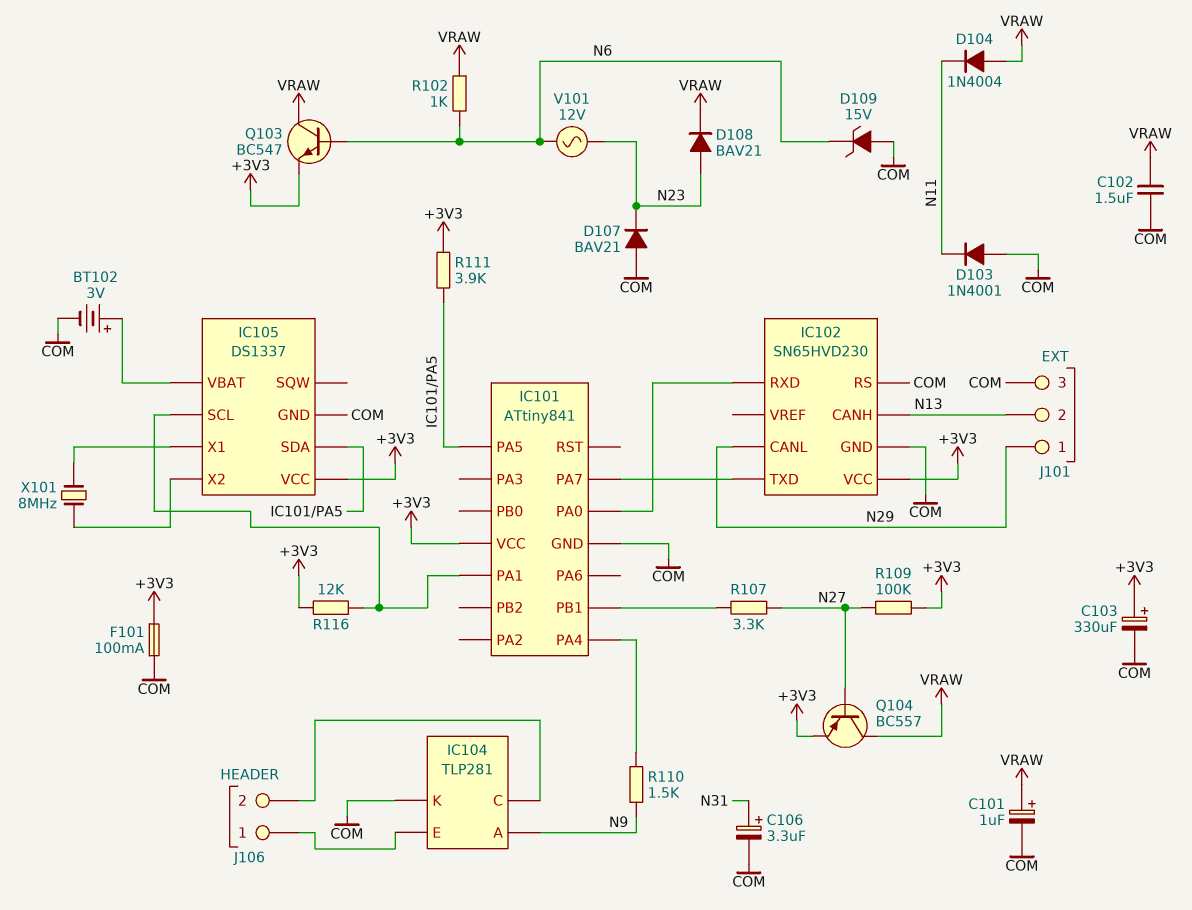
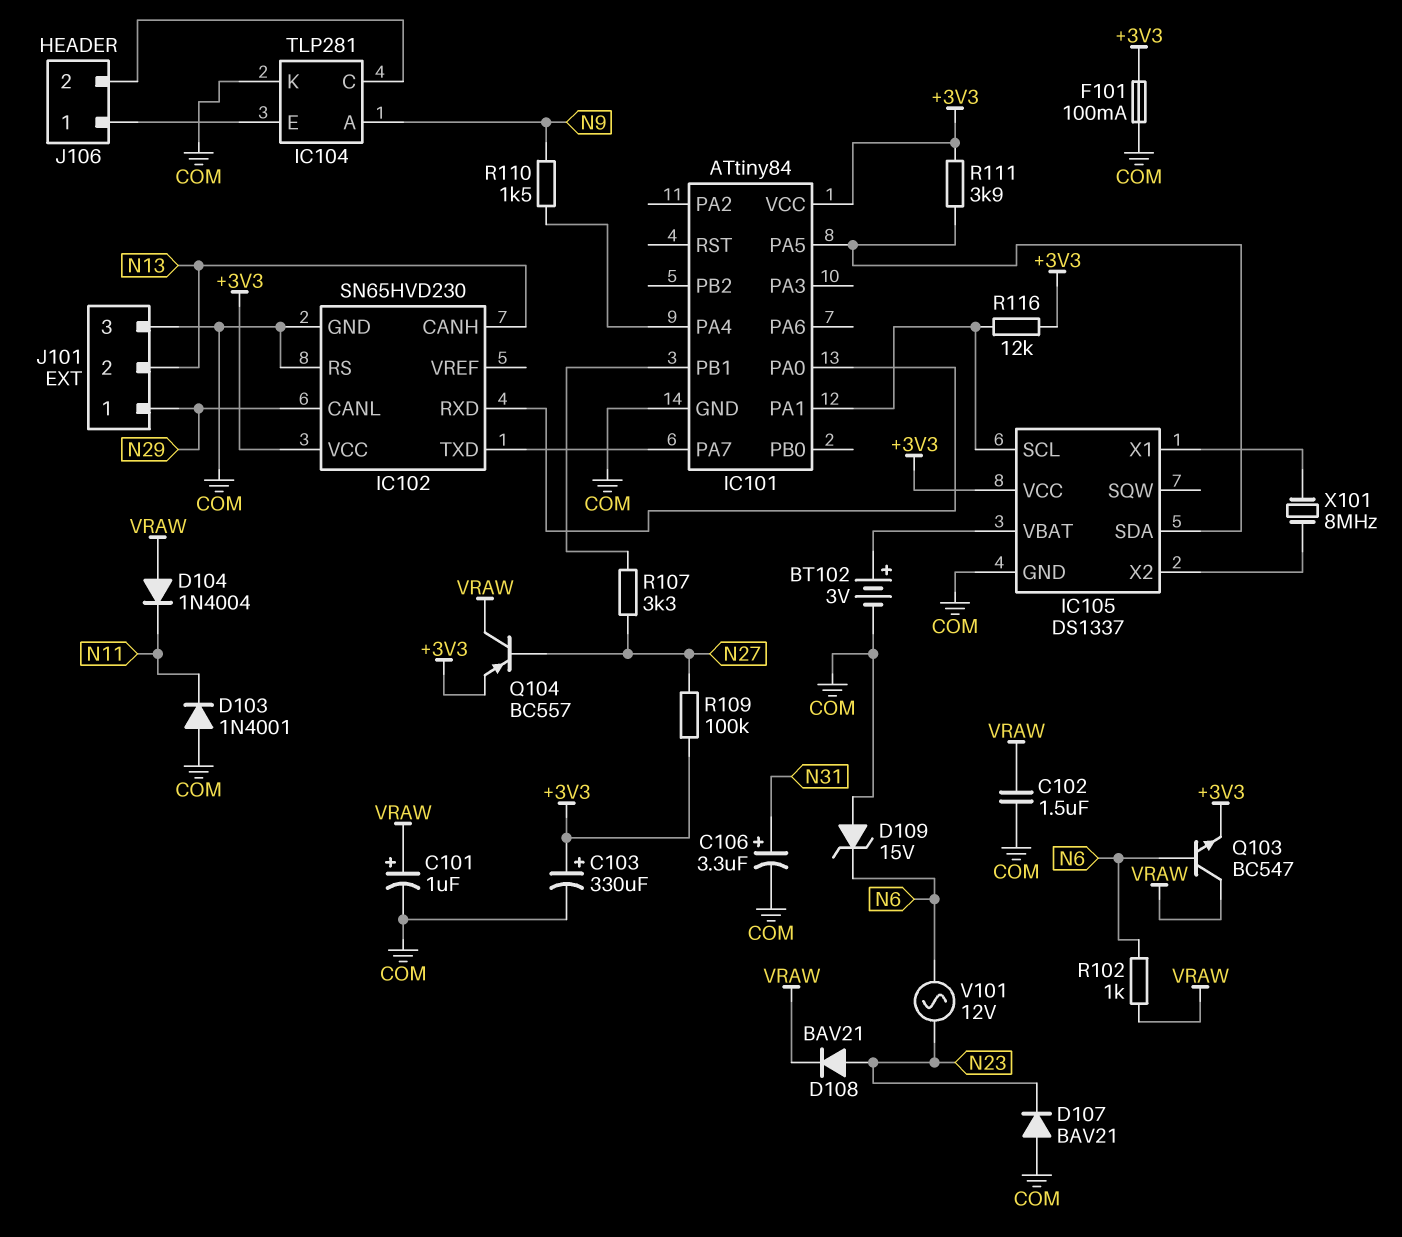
IC101: ATtiny841 -> ATtiny84

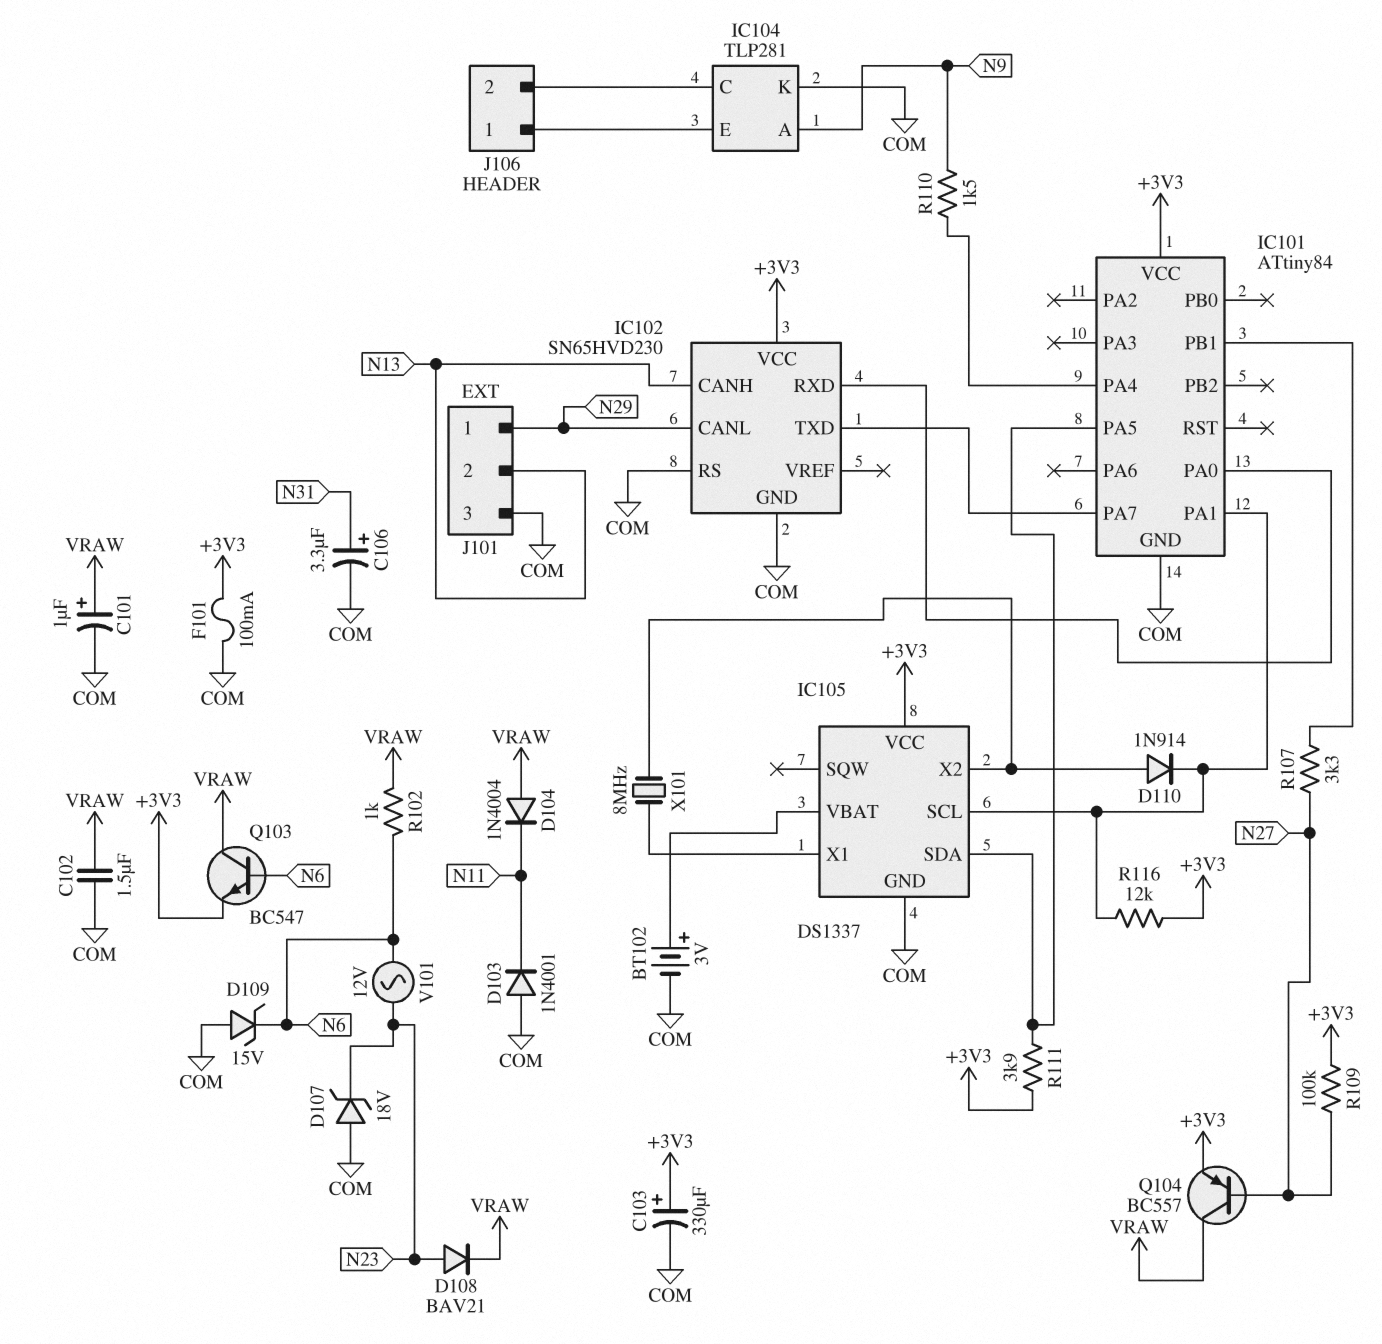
D107: diode BAV21 (A COM, K N23) -> zener 18V (A COM, K N23)
D110: none -> diode 1N914 (A IC105/X2, K IC101/PA1)

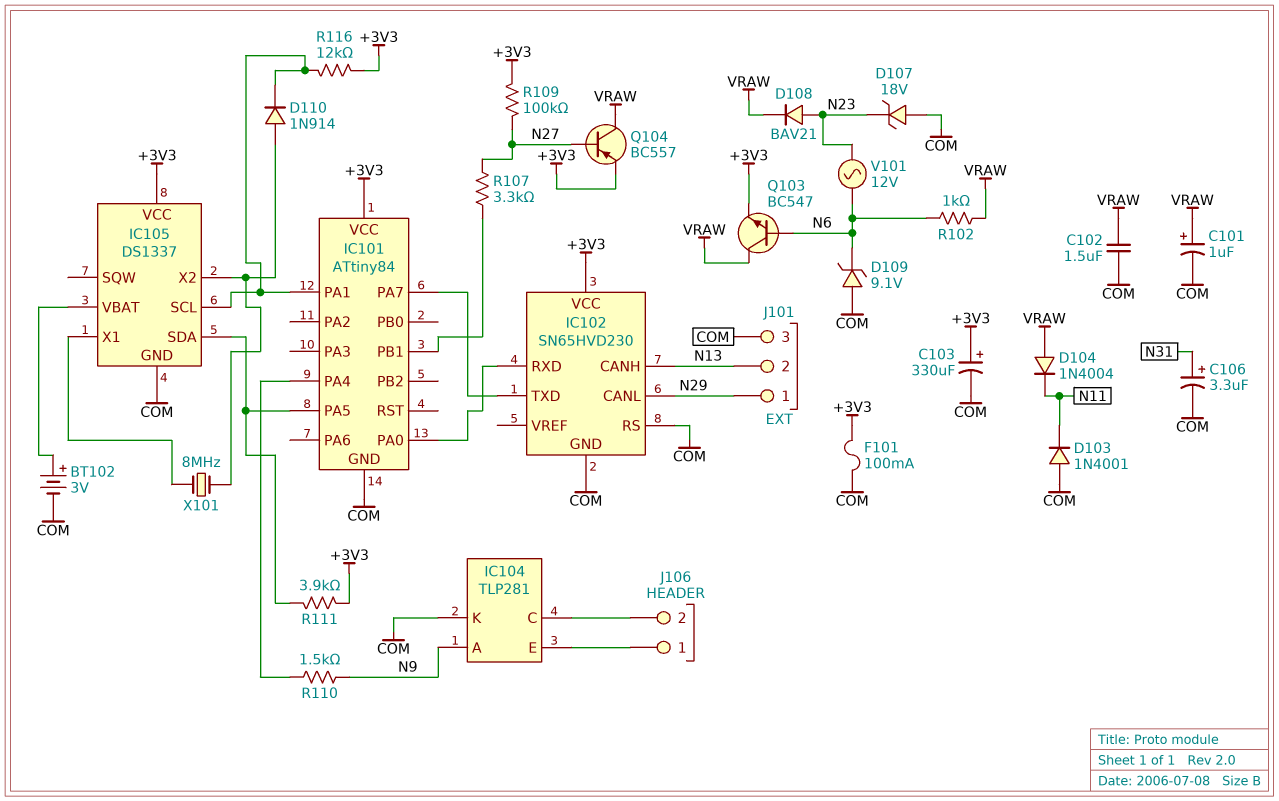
D109: zener 15V (A COM, K N6) -> zener 9.1V (A COM, K N6)

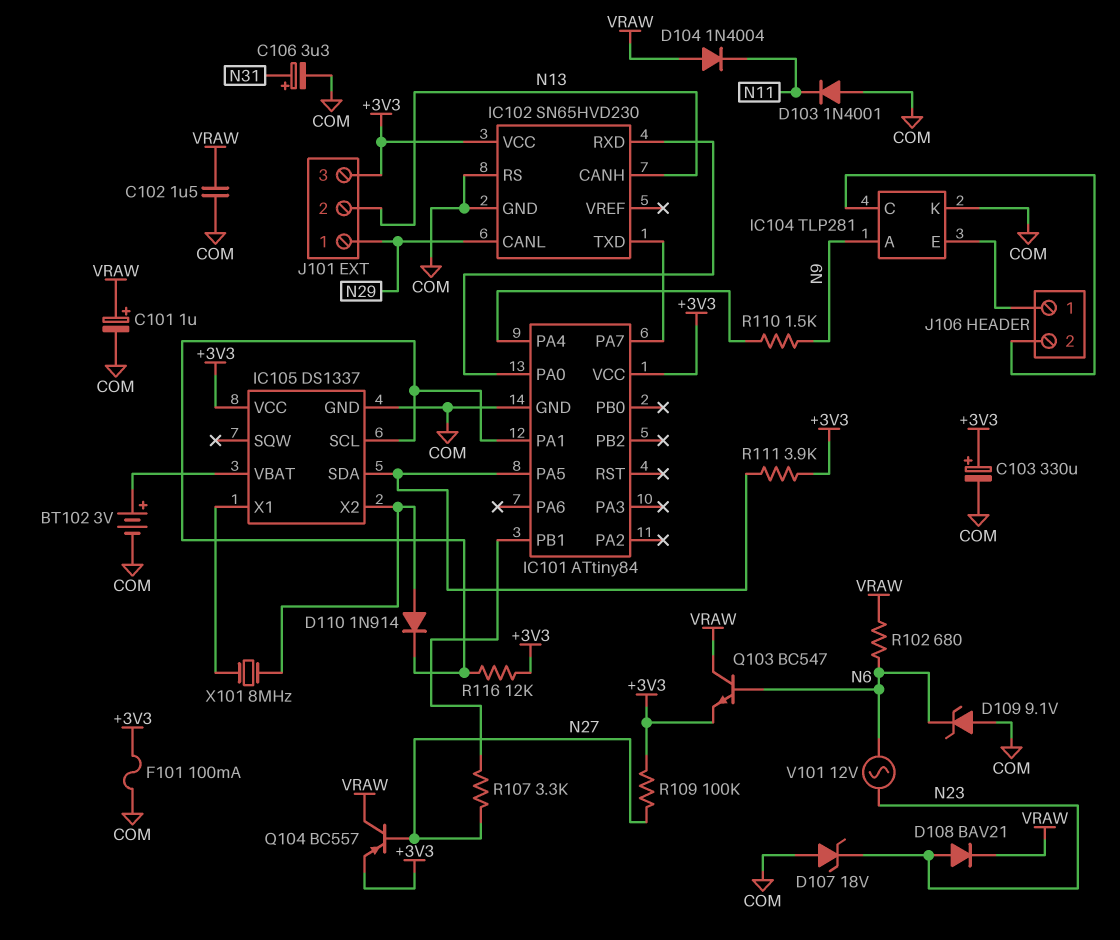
J101 pin 3: COM -> +3V3
R102: 1k (N6, VRAW) -> 680 (N6, VRAW)

